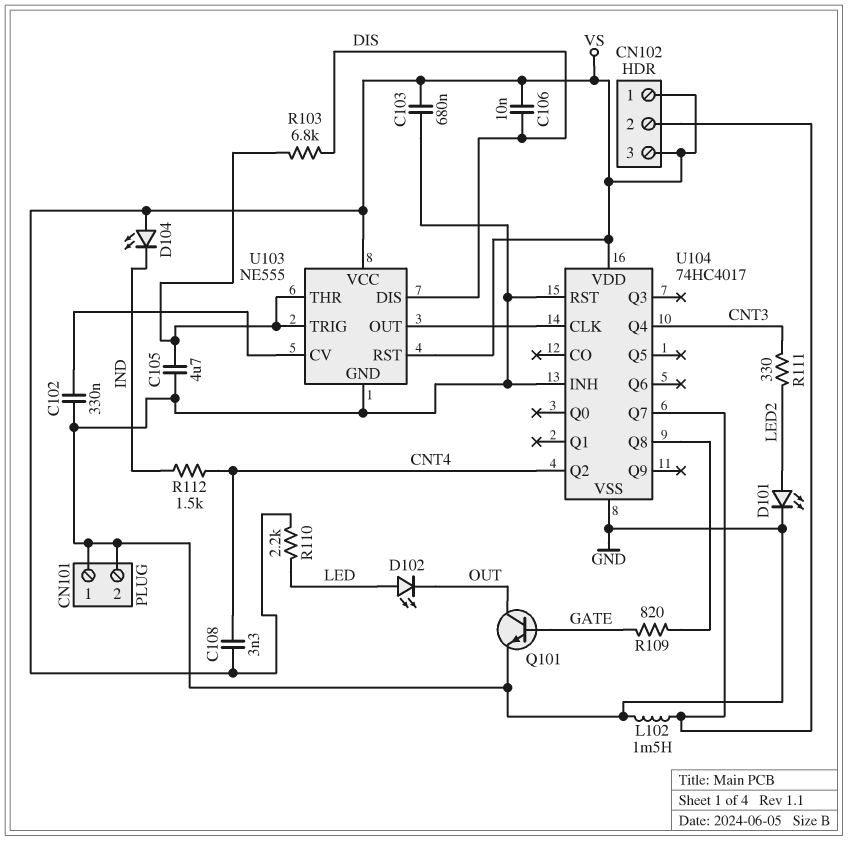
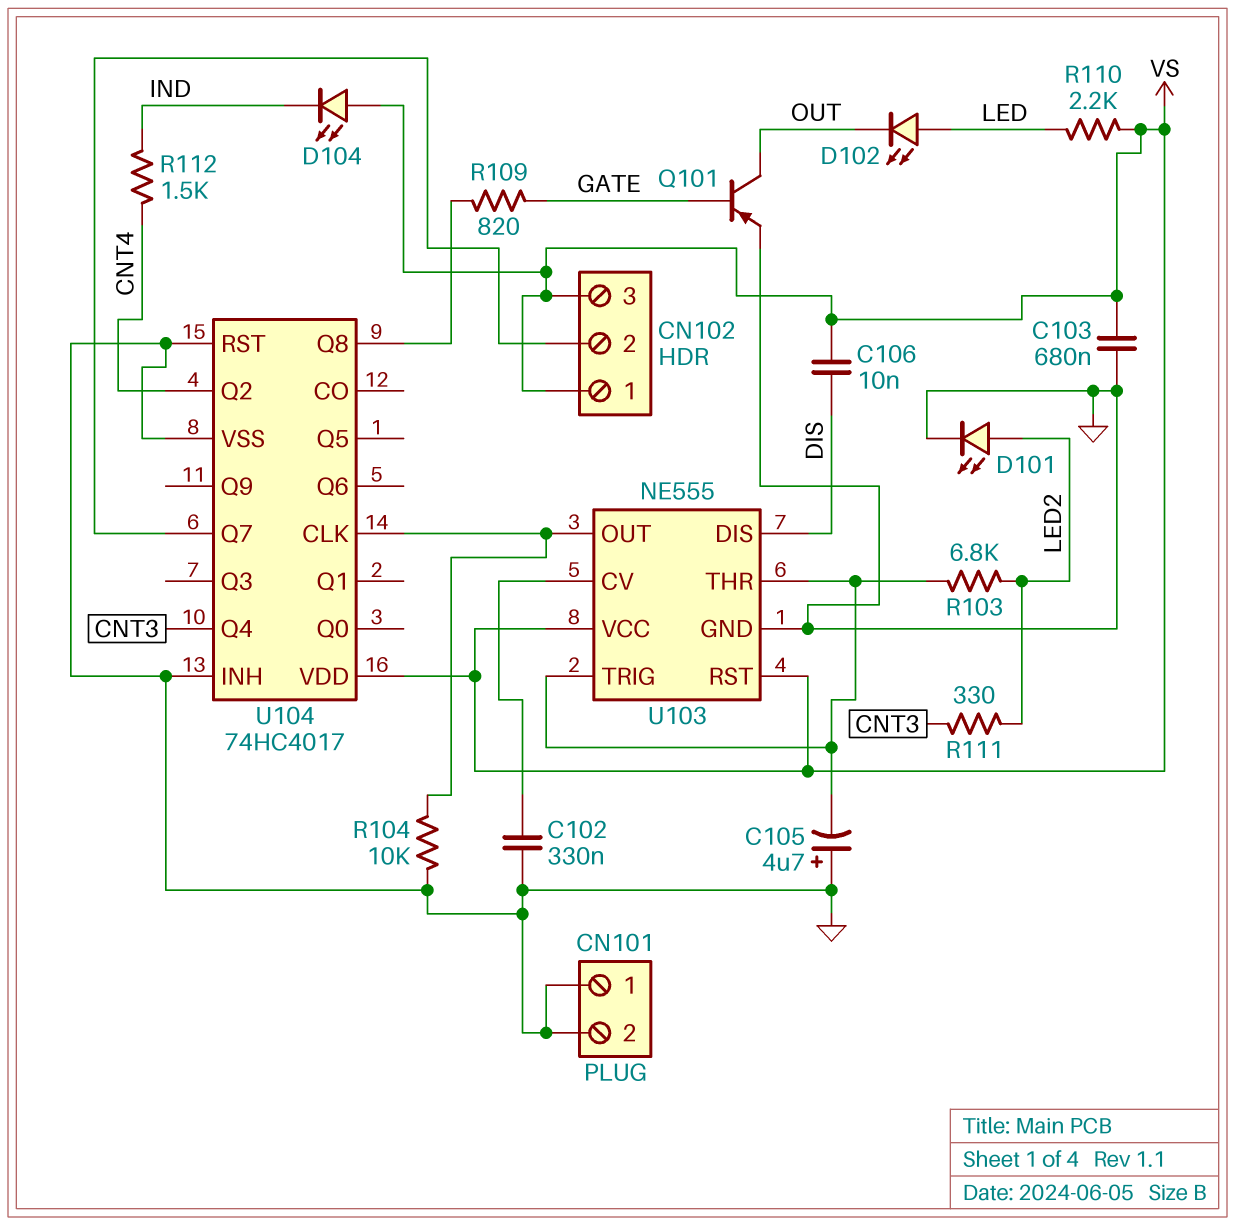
C105: 4.7uF (GND, U103/THR) -> 4.7uF (plus GND, minus U103/THR)
C108: 3.3nF (CNT4, VS) -> none
L102: 1.5mH (CN102/2, GND) -> none
Q101: NPN (B GATE, C OUT, E GND) -> PNP (B GATE, C OUT, E GND)
R103: 6.8k (DIS, U103/THR) -> 6.8k (LED2, U103/THR)
R104: none -> 10k (GND, U103/OUT)

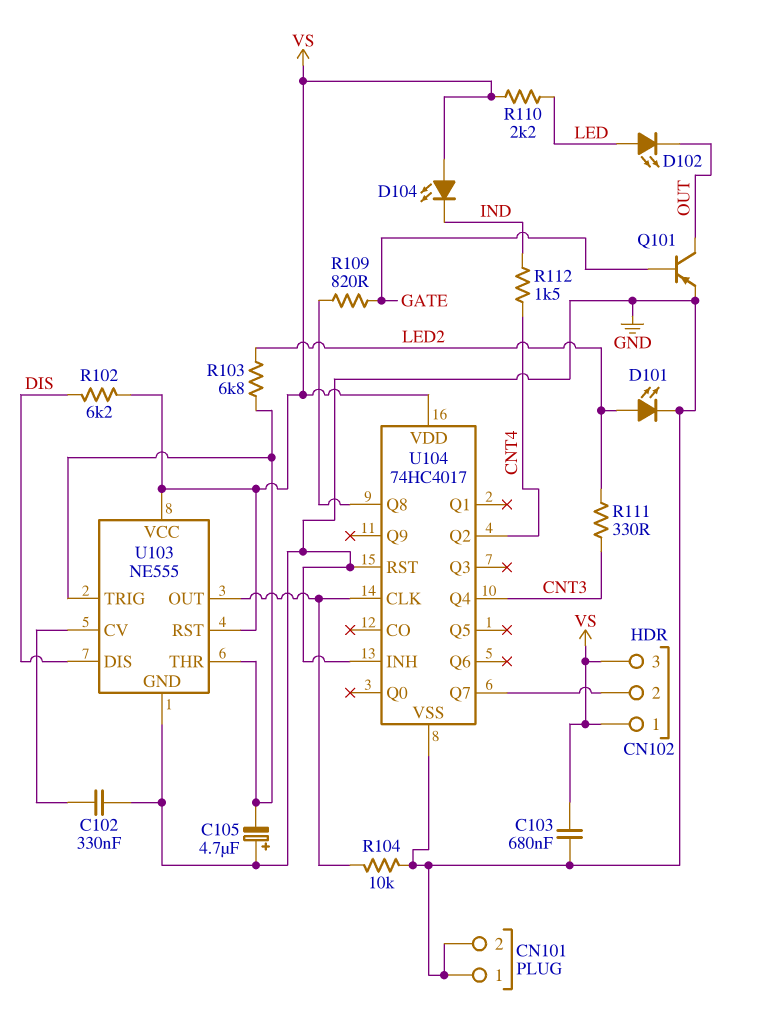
C106: 10nF (DIS, VS) -> none
R102: none -> 6.2k (DIS, VS)

